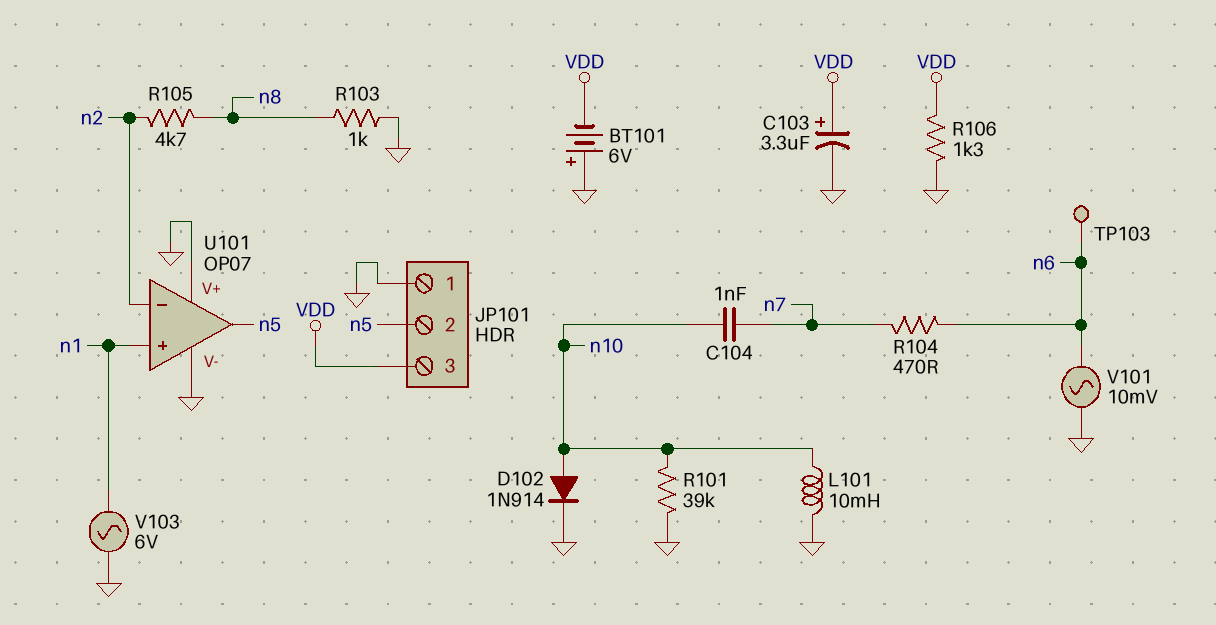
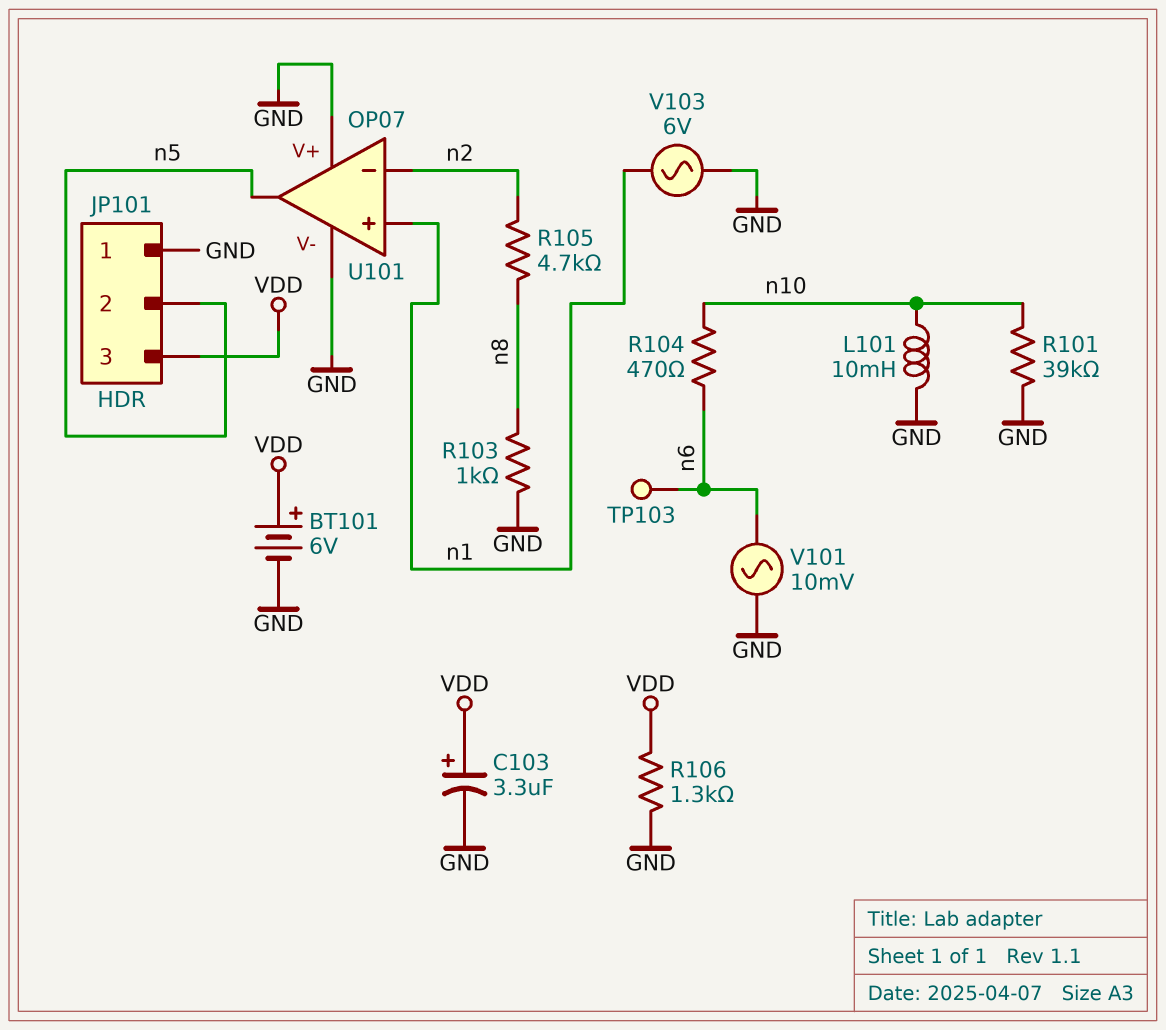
BT101: 6V (plus GND, minus VDD) -> 6V (plus VDD, minus GND)
C104: 1nF (n7, n10) -> none
D102: diode 1N914 (A n10, K GND) -> none
R104: 470 (n6, n7) -> 470 (n6, n10)

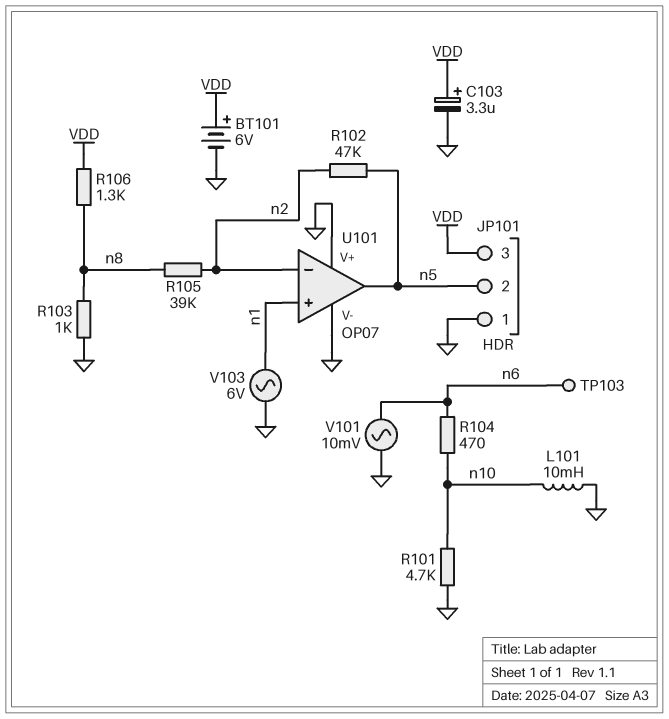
R101: 39k (GND, n10) -> 4.7k (GND, n10)
R102: none -> 47k (n2, n5)
R105: 4.7k (n2, n8) -> 39k (n2, n8)
R106: 1.3k (GND, VDD) -> 1.3k (VDD, n8)

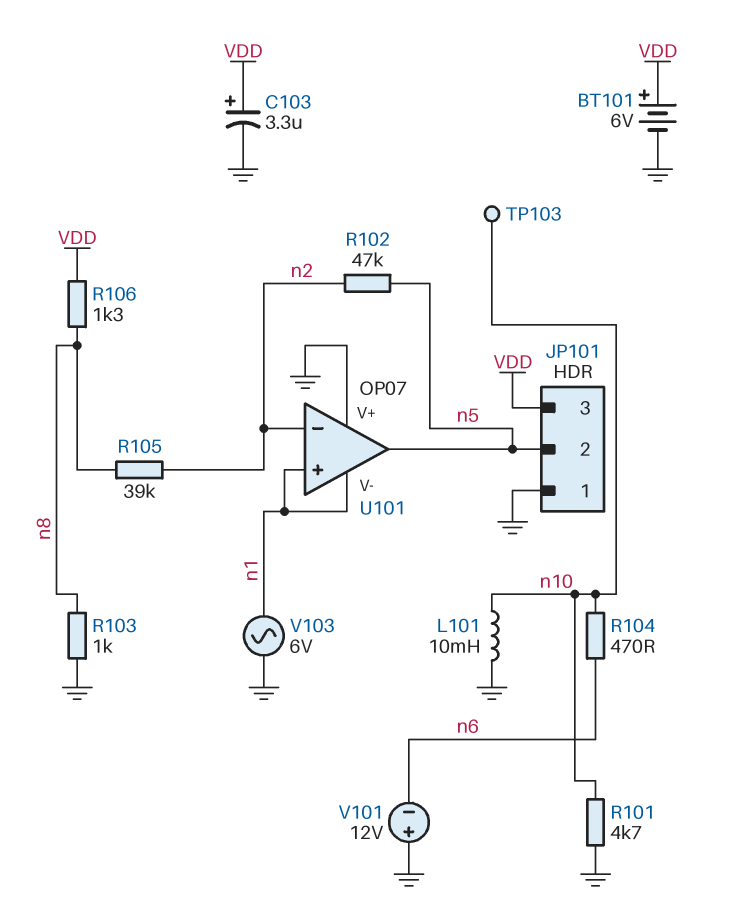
TP103: test point (n6) -> test point (n10)
U101 pin V-: GND -> n1
V101: AC 10mV (GND, n6) -> 12V (plus GND, minus n6)

